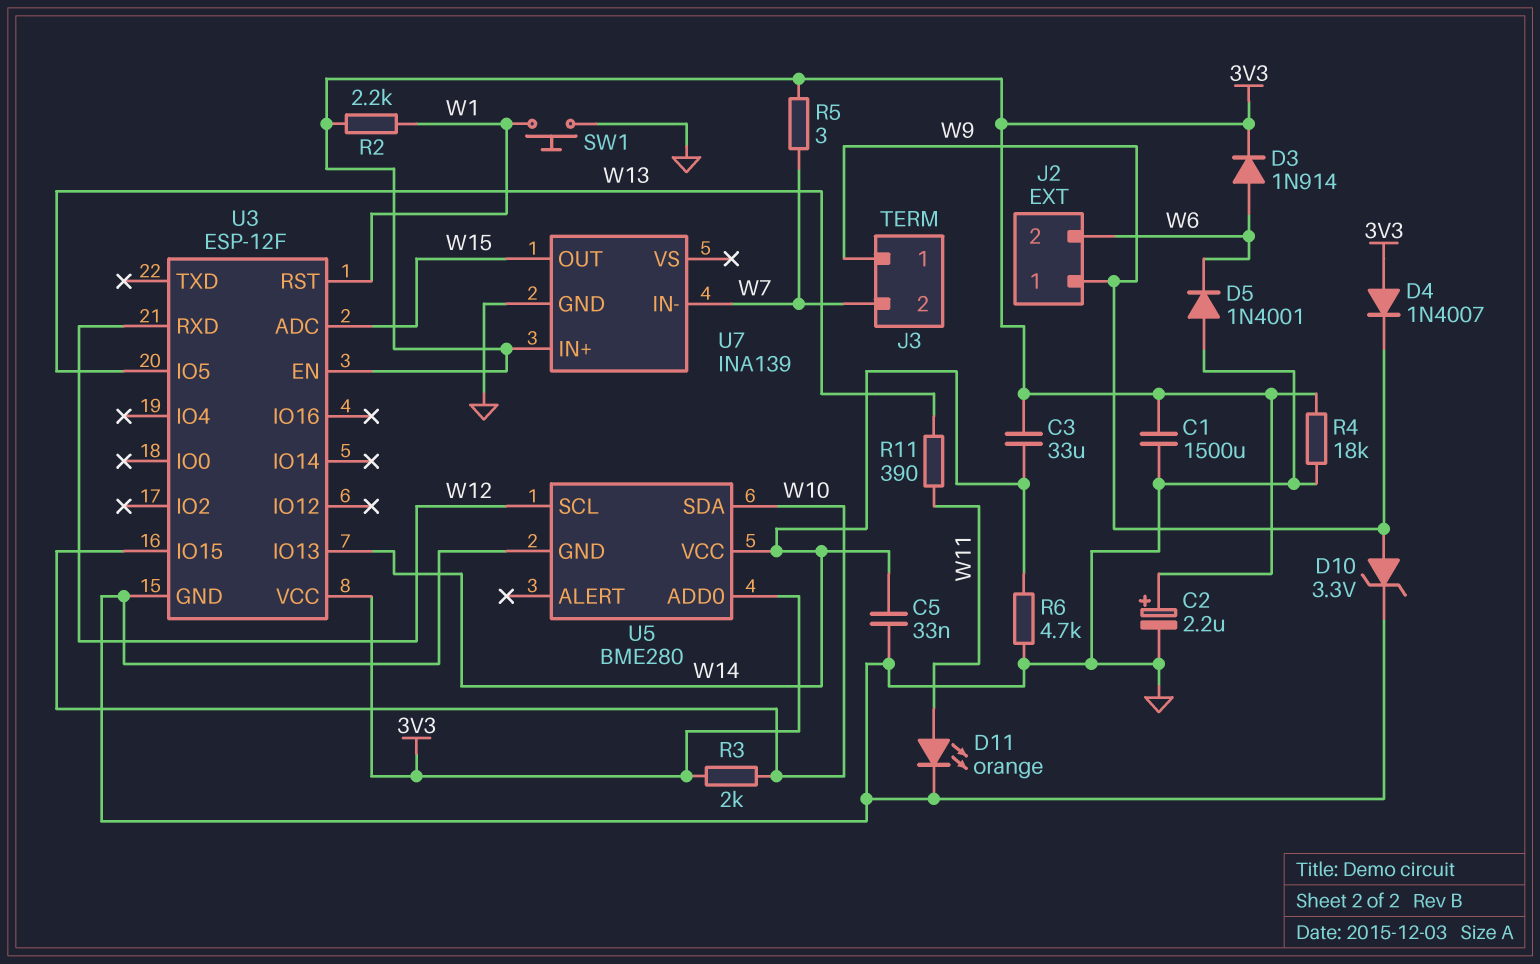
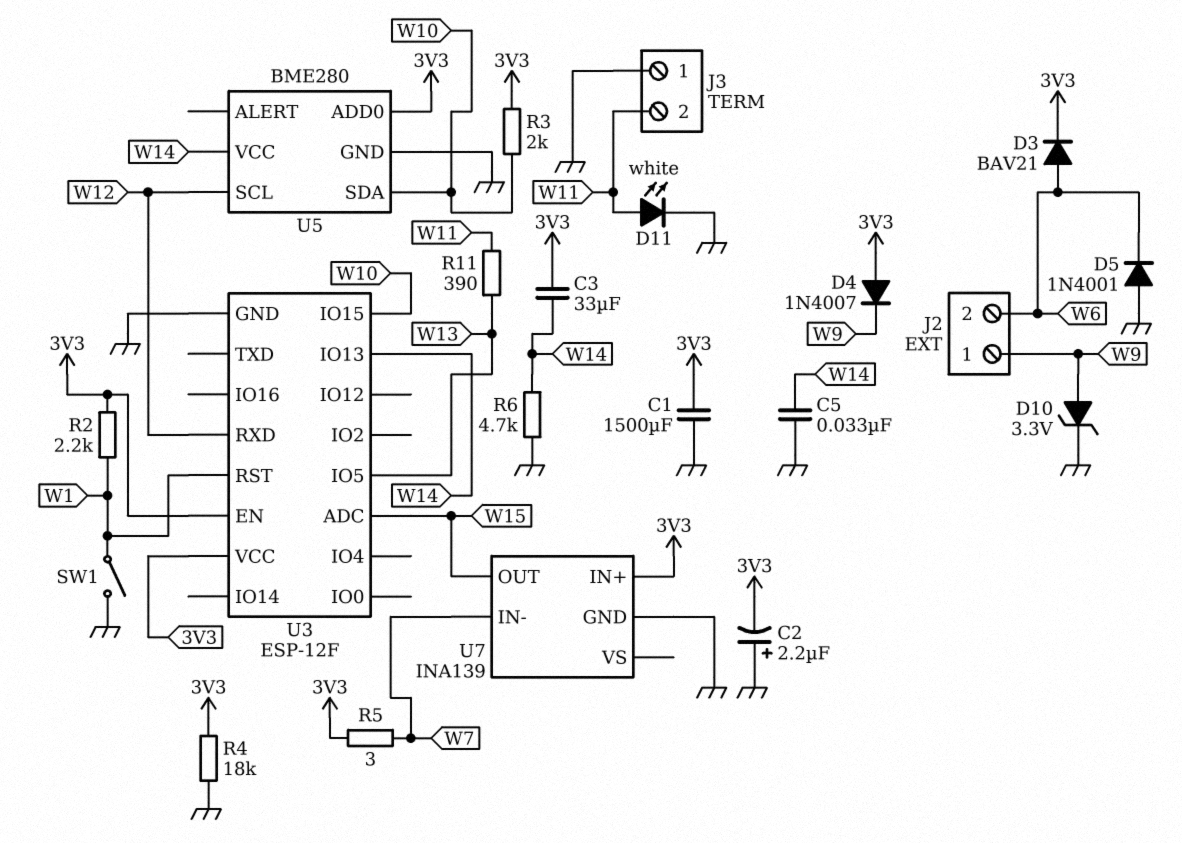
C2: 2.2uF (plus 3V3, minus GND) -> 2.2uF (plus GND, minus 3V3)
D3: diode 1N914 (A W6, K 3V3) -> diode BAV21 (A W6, K 3V3)
D11: LED orange (A W11, K GND) -> LED white (A W11, K GND)
J3 pin 1: W9 -> GND
J3 pin 2: W7 -> W11
SW1: button (GND, W1) -> switch (GND, W1)

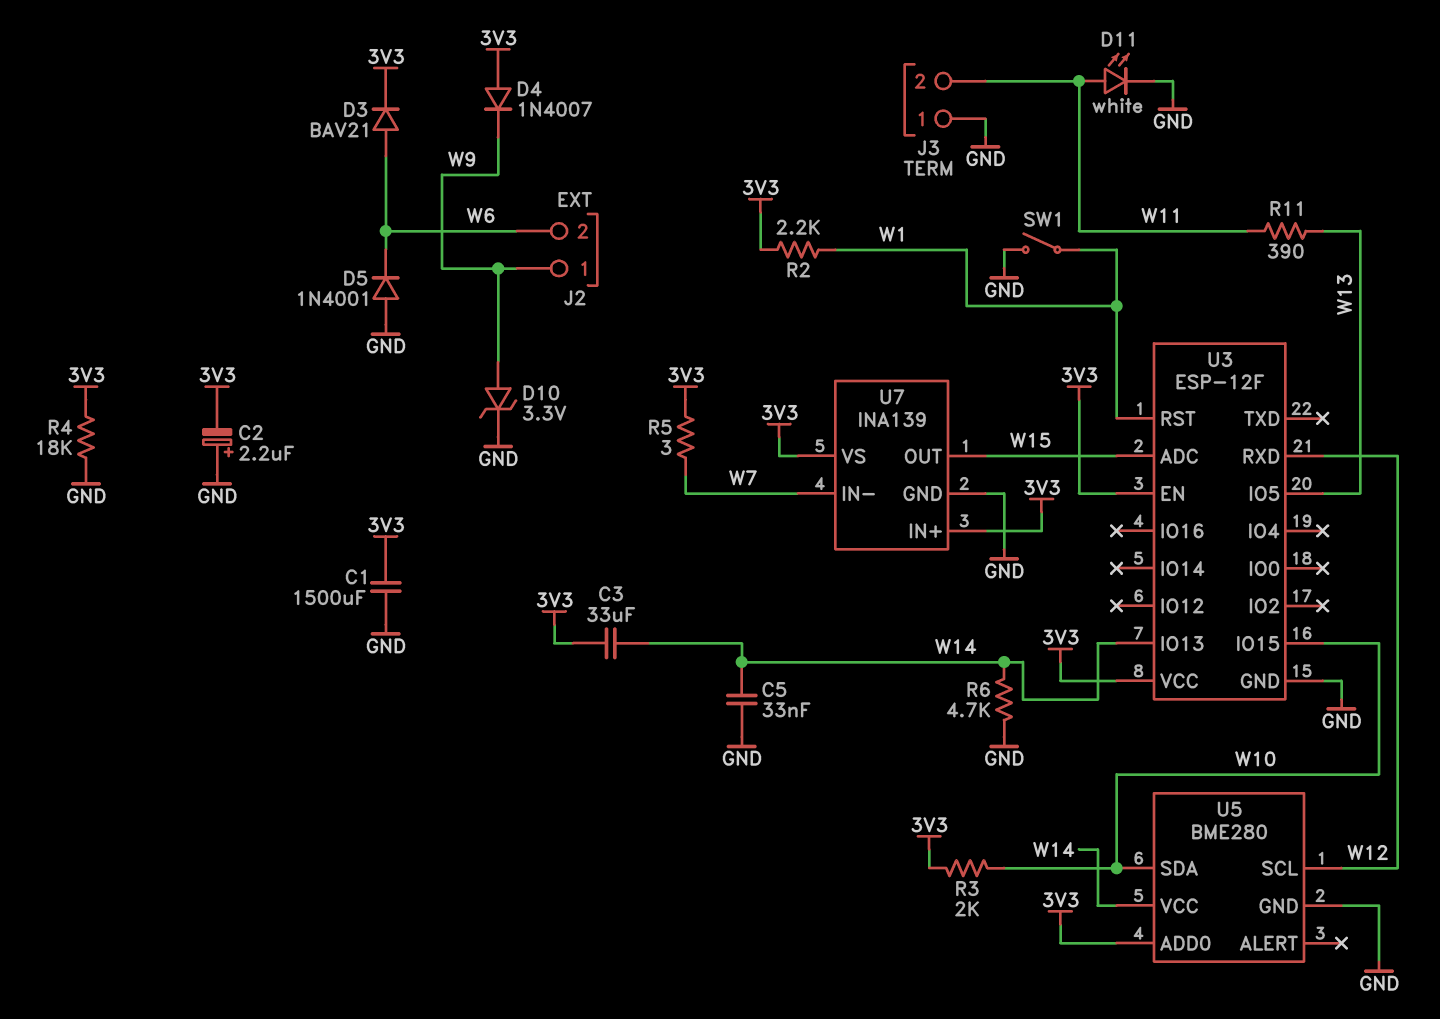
U7 pin VS: none -> 3V3

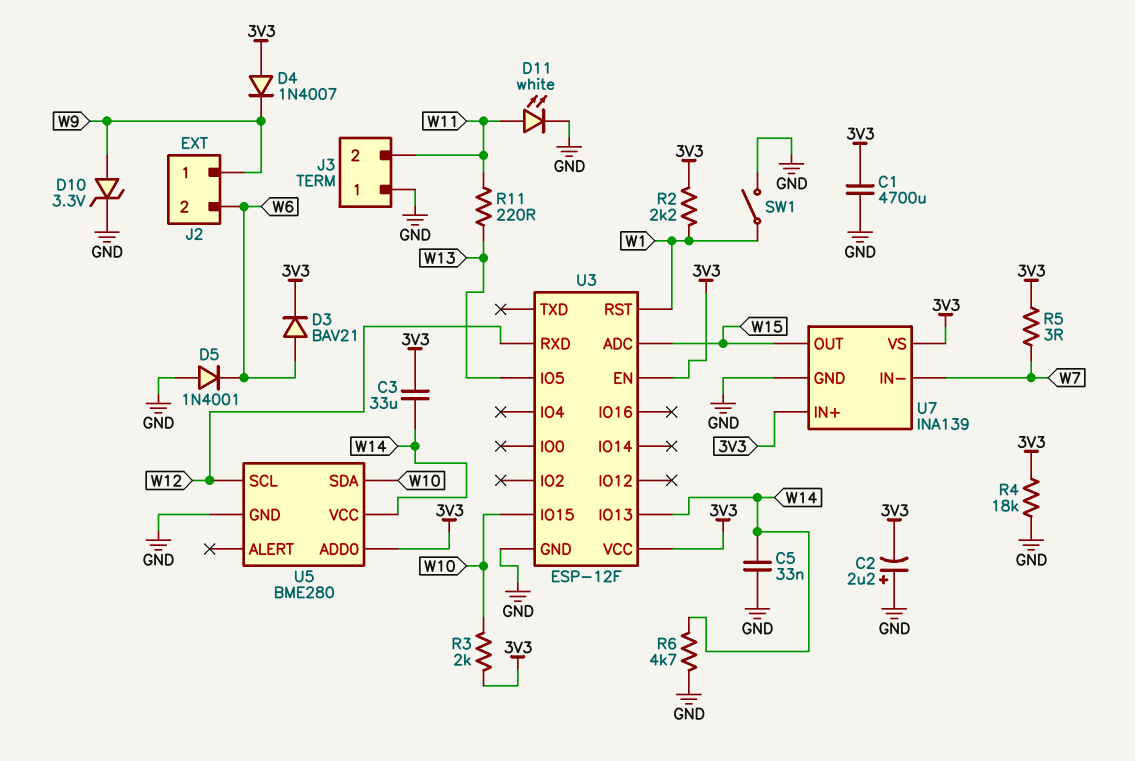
C1: 1500uF (3V3, GND) -> 4700uF (3V3, GND)
R11: 390 (W11, W13) -> 220 (W11, W13)

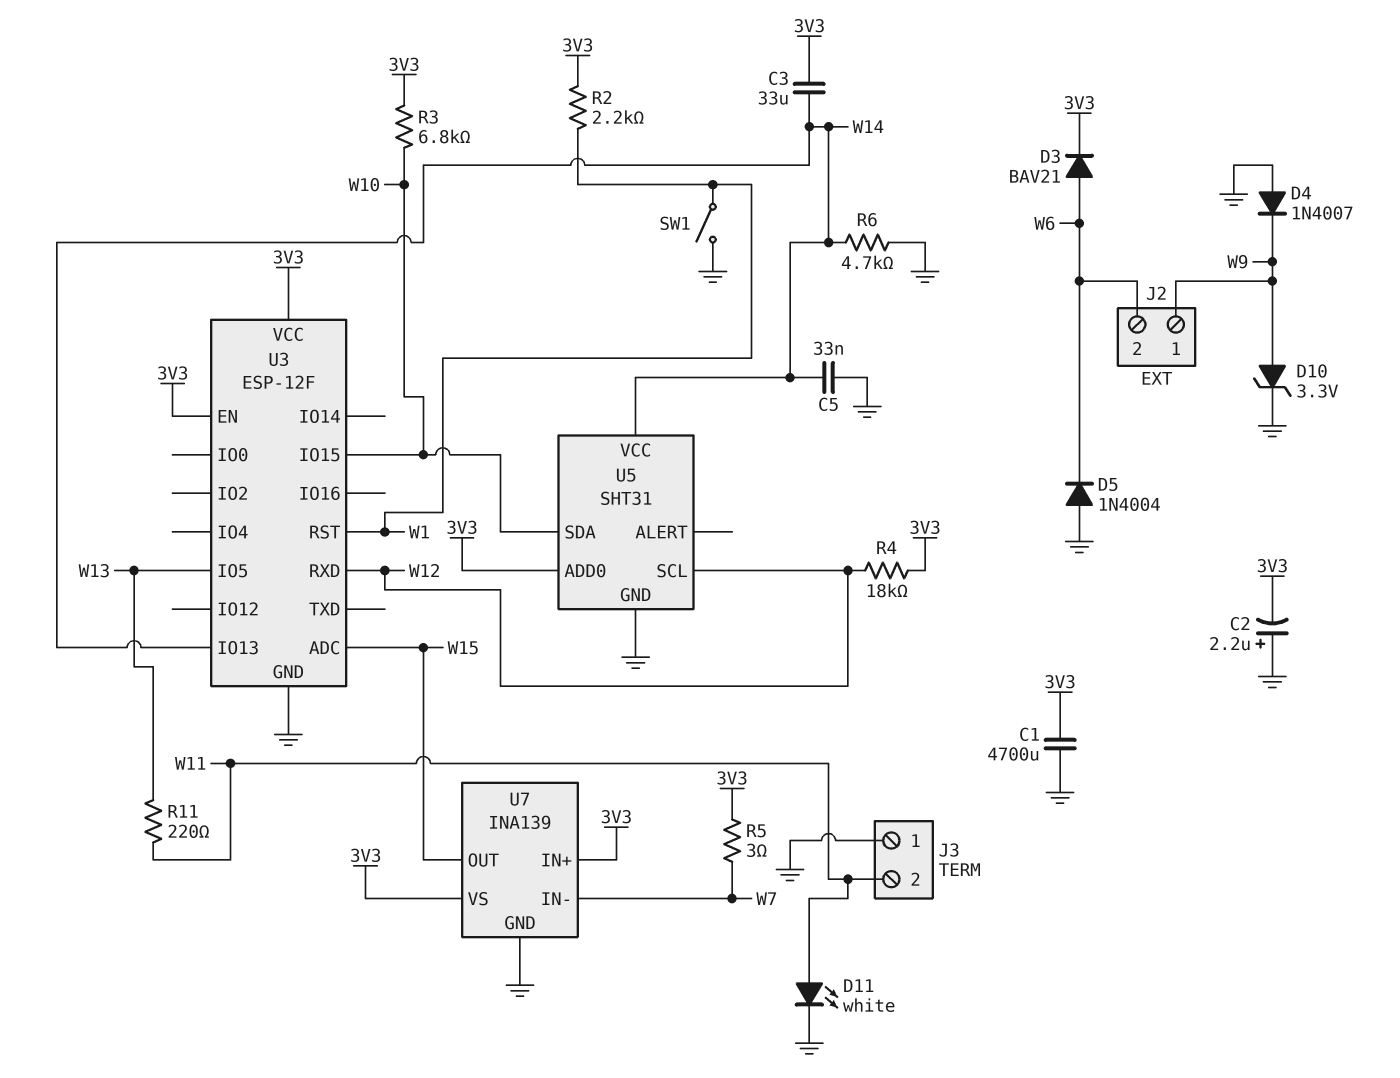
D4: diode 1N4007 (A 3V3, K W9) -> diode 1N4007 (A GND, K W9)
D5: diode 1N4001 (A GND, K W6) -> diode 1N4004 (A GND, K W6)
R3: 2k (3V3, W10) -> 6.8k (3V3, W10)
R4: 18k (3V3, GND) -> 18k (3V3, W12)
U5: BME280 -> SHT31

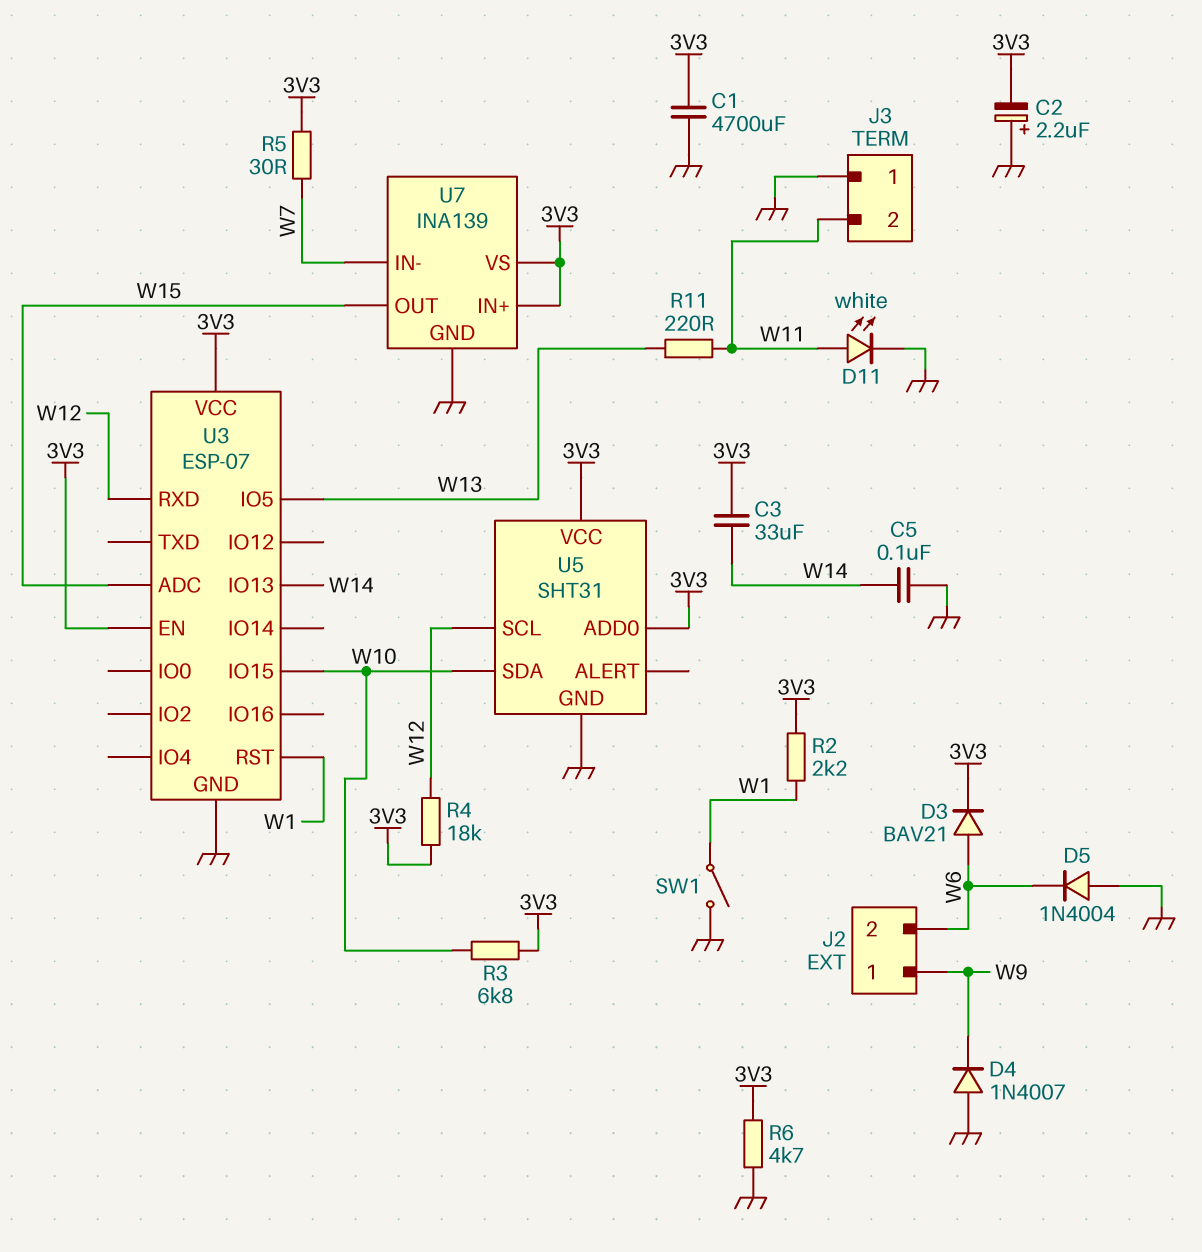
C5: 33nF (GND, W14) -> 100nF (GND, W14)
D10: zener 3.3V (A W9, K GND) -> none
R5: 3 (3V3, W7) -> 30 (3V3, W7)
R6: 4.7k (GND, W14) -> 4.7k (3V3, GND)
U3: ESP-12F -> ESP-07
U5 pin VCC: W14 -> 3V3

